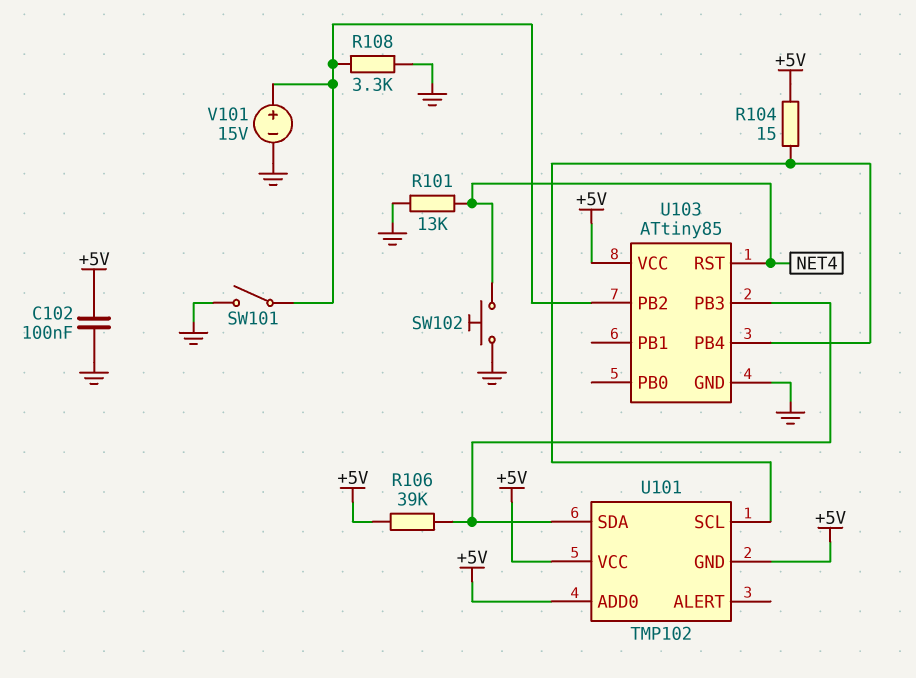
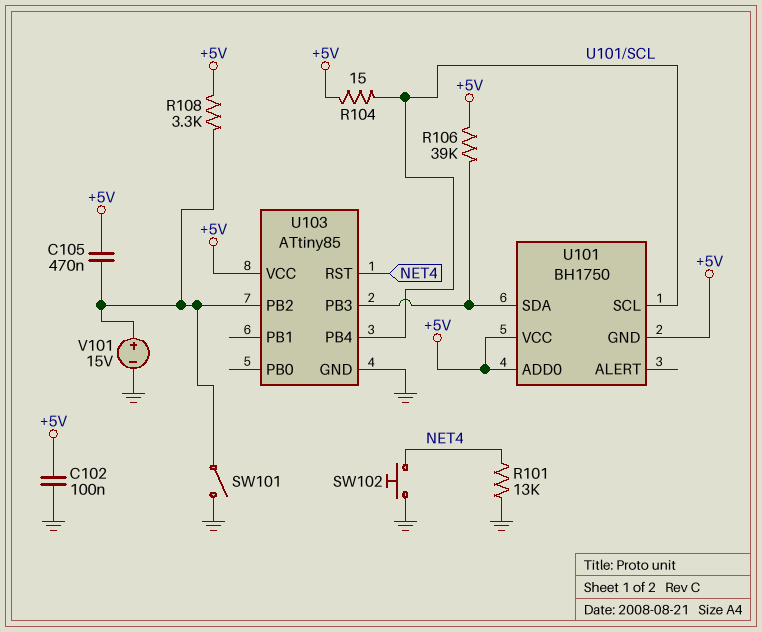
C105: none -> 470nF (+5V, U103/PB2)
R108: 3.3k (GND, U103/PB2) -> 3.3k (+5V, U103/PB2)
U101: TMP102 -> BH1750

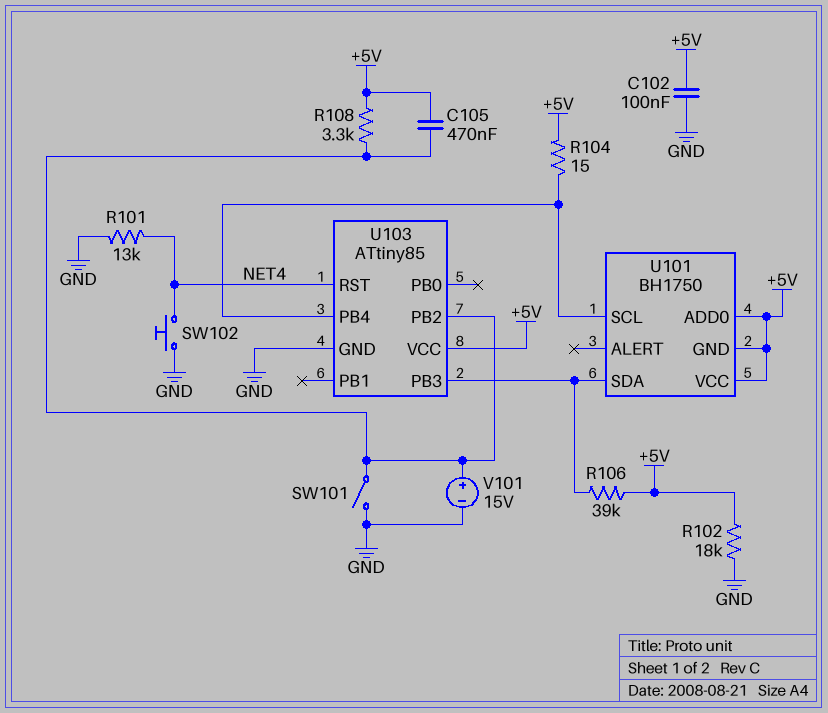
R102: none -> 18k (+5V, GND)

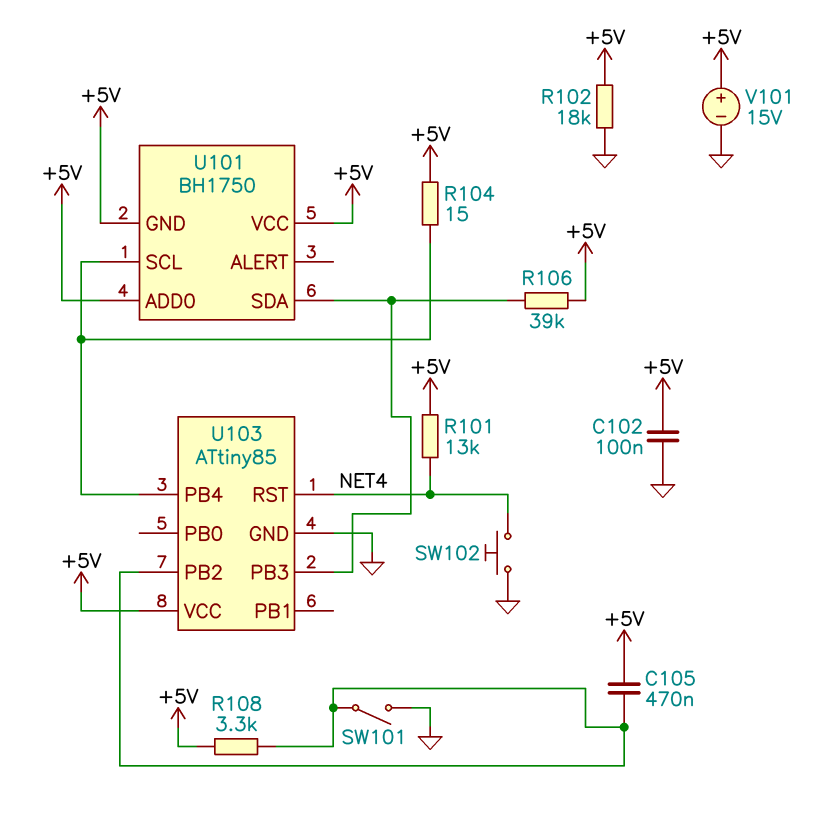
R101: 13k (GND, NET4) -> 13k (+5V, NET4)
V101: 15V (plus U103/PB2, minus GND) -> 15V (plus +5V, minus GND)

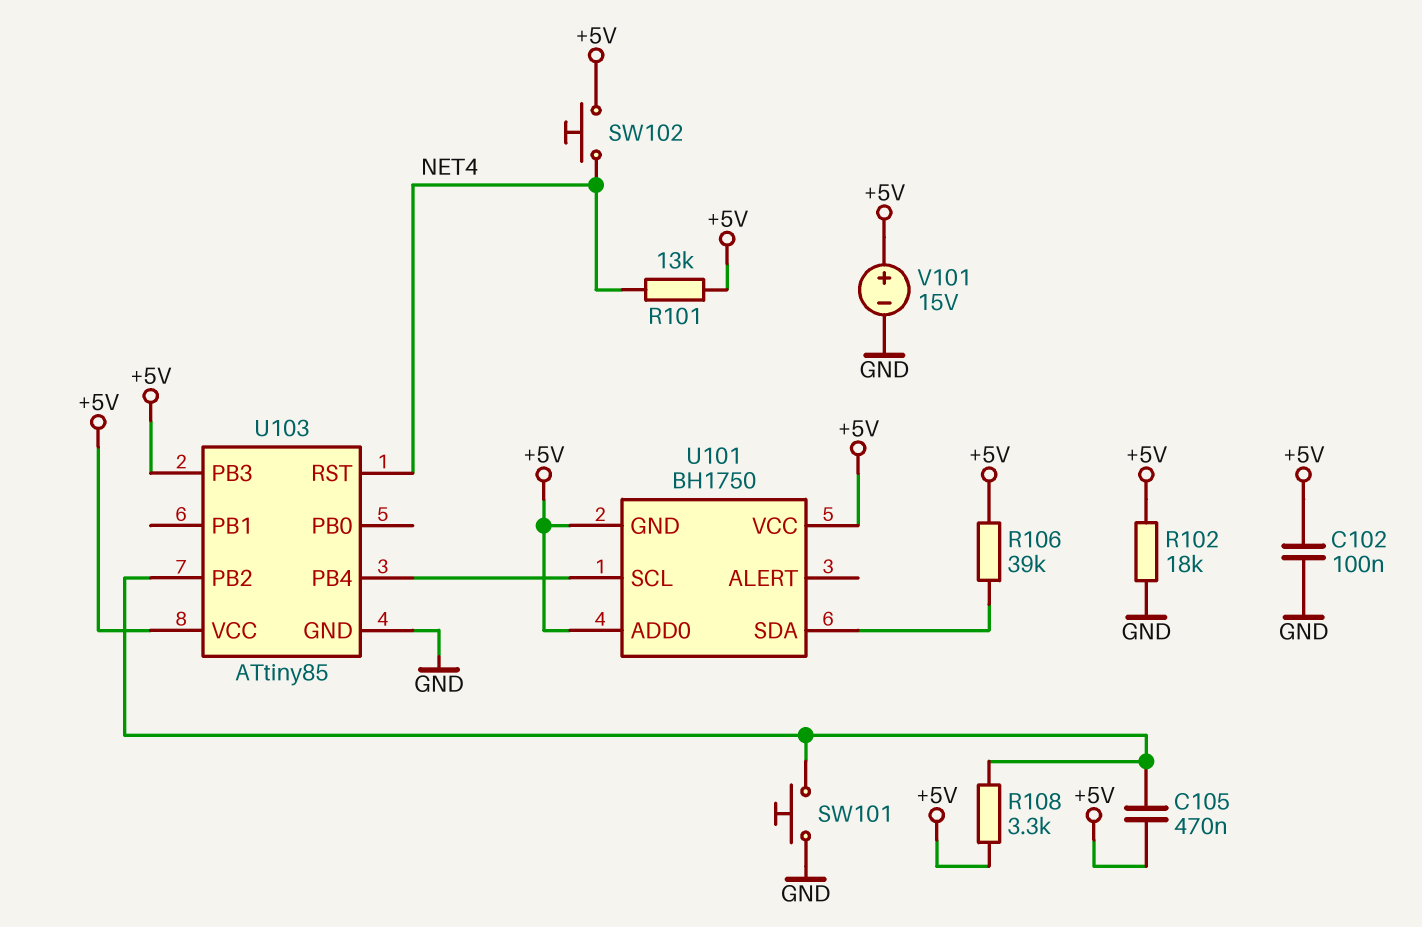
R104: 15 (+5V, U101/SCL) -> none
SW101: switch (GND, U103/PB2) -> button (GND, U103/PB2)
SW102: button (GND, NET4) -> button (+5V, NET4)
U103 pin PB3: U101/SDA -> +5V

